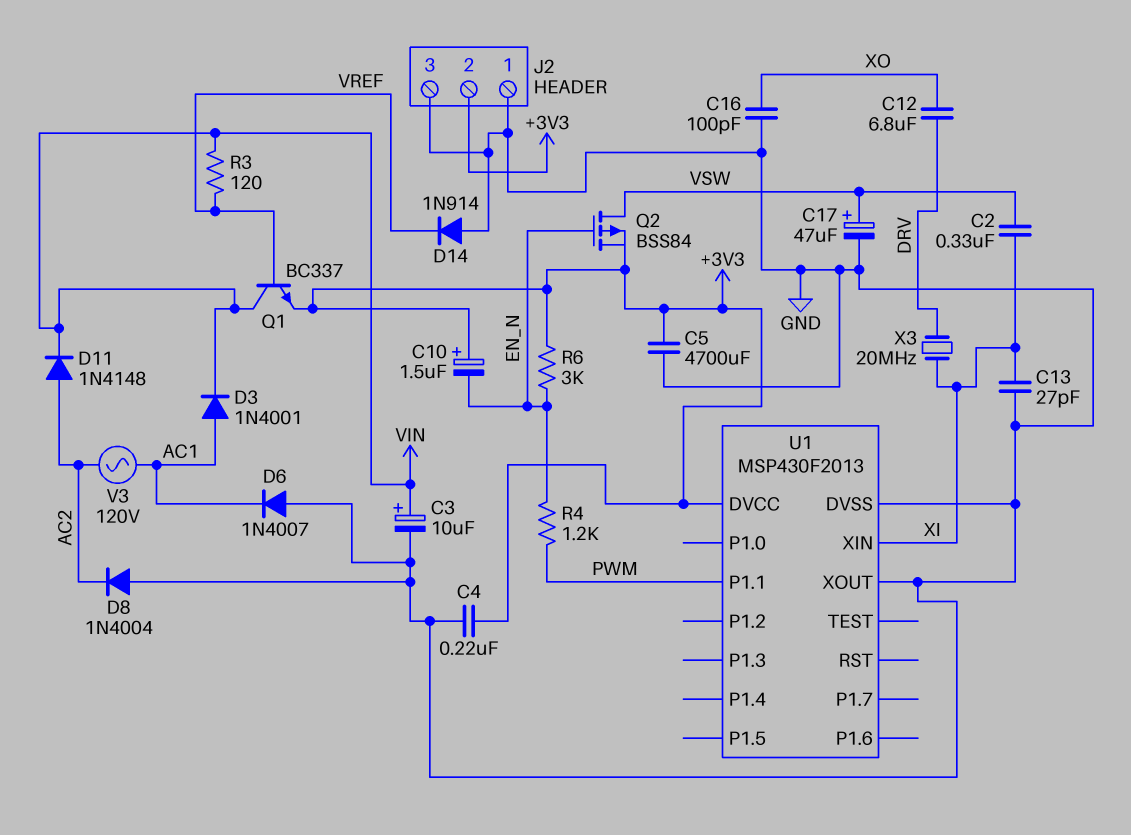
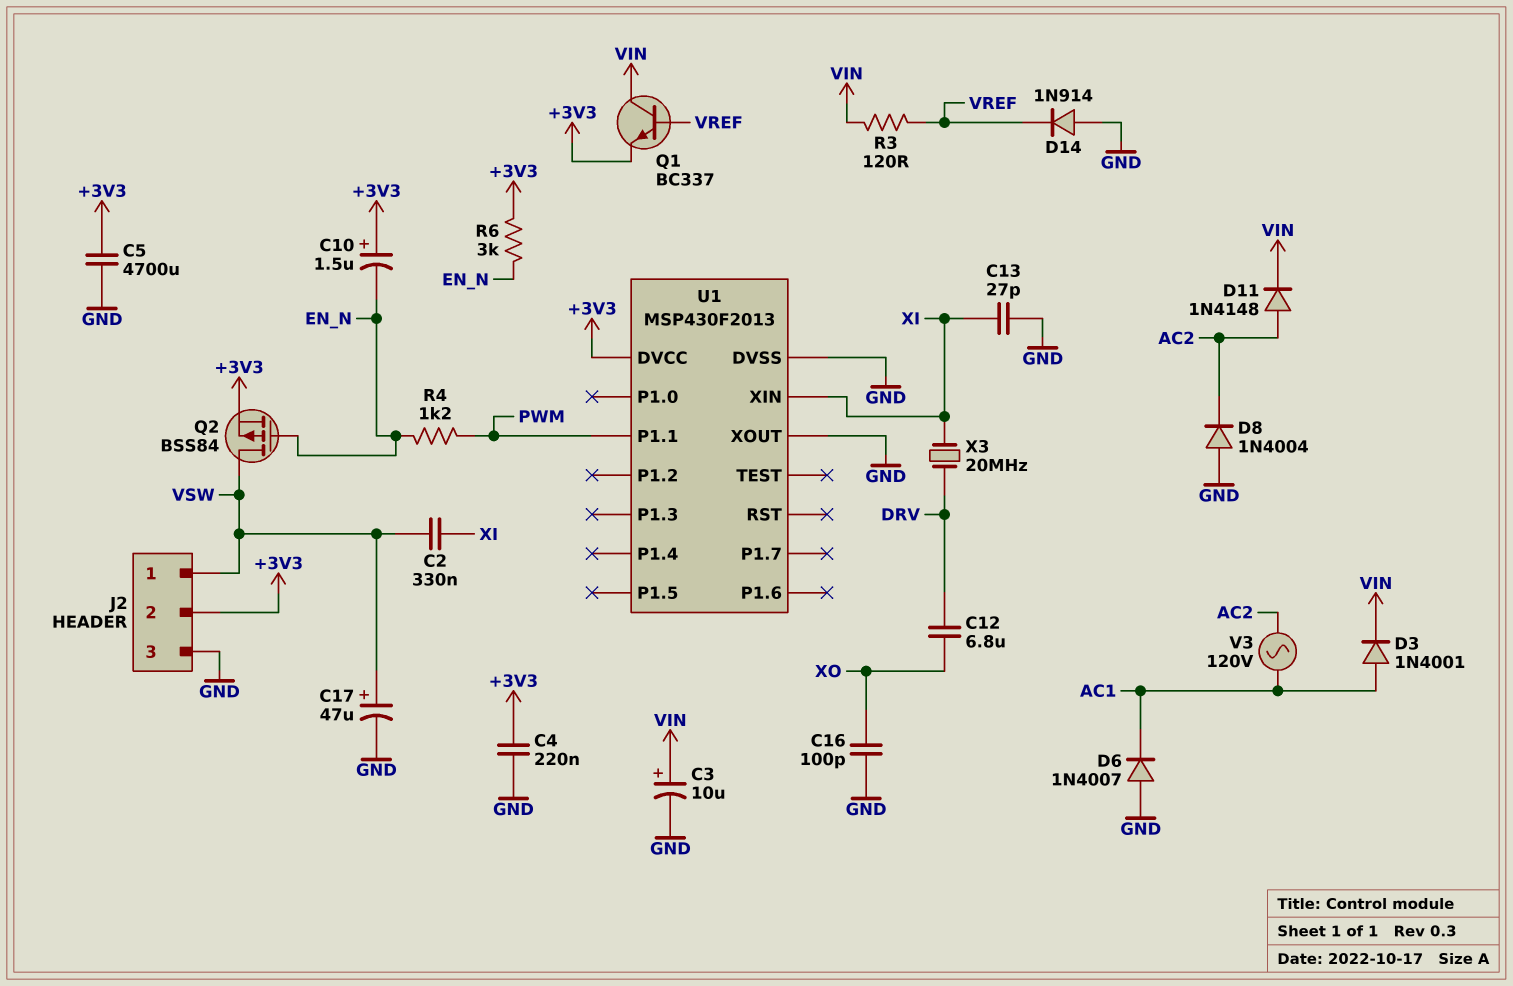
J2 pin 1: GND -> VSW

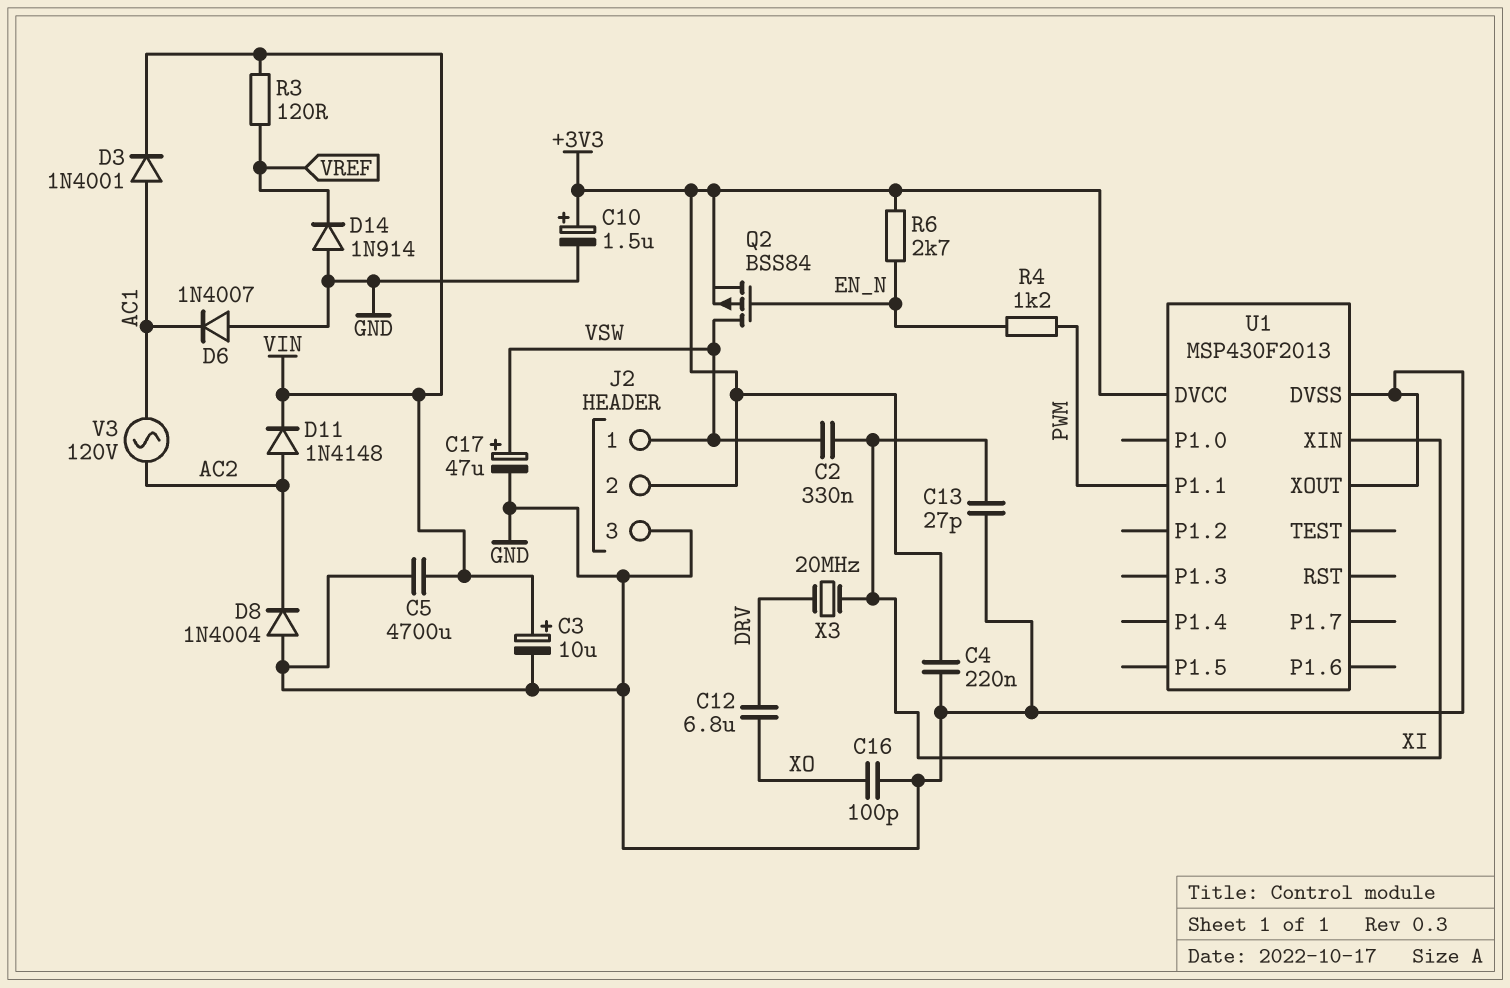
C5: 4700uF (+3V3, GND) -> 4700uF (GND, VIN)
C10: 1.5uF (plus +3V3, minus EN_N) -> 1.5uF (plus +3V3, minus GND)
Q1: NPN BC337 (B VREF, C VIN, E +3V3) -> none
R6: 3k (+3V3, EN_N) -> 2.7k (+3V3, EN_N)

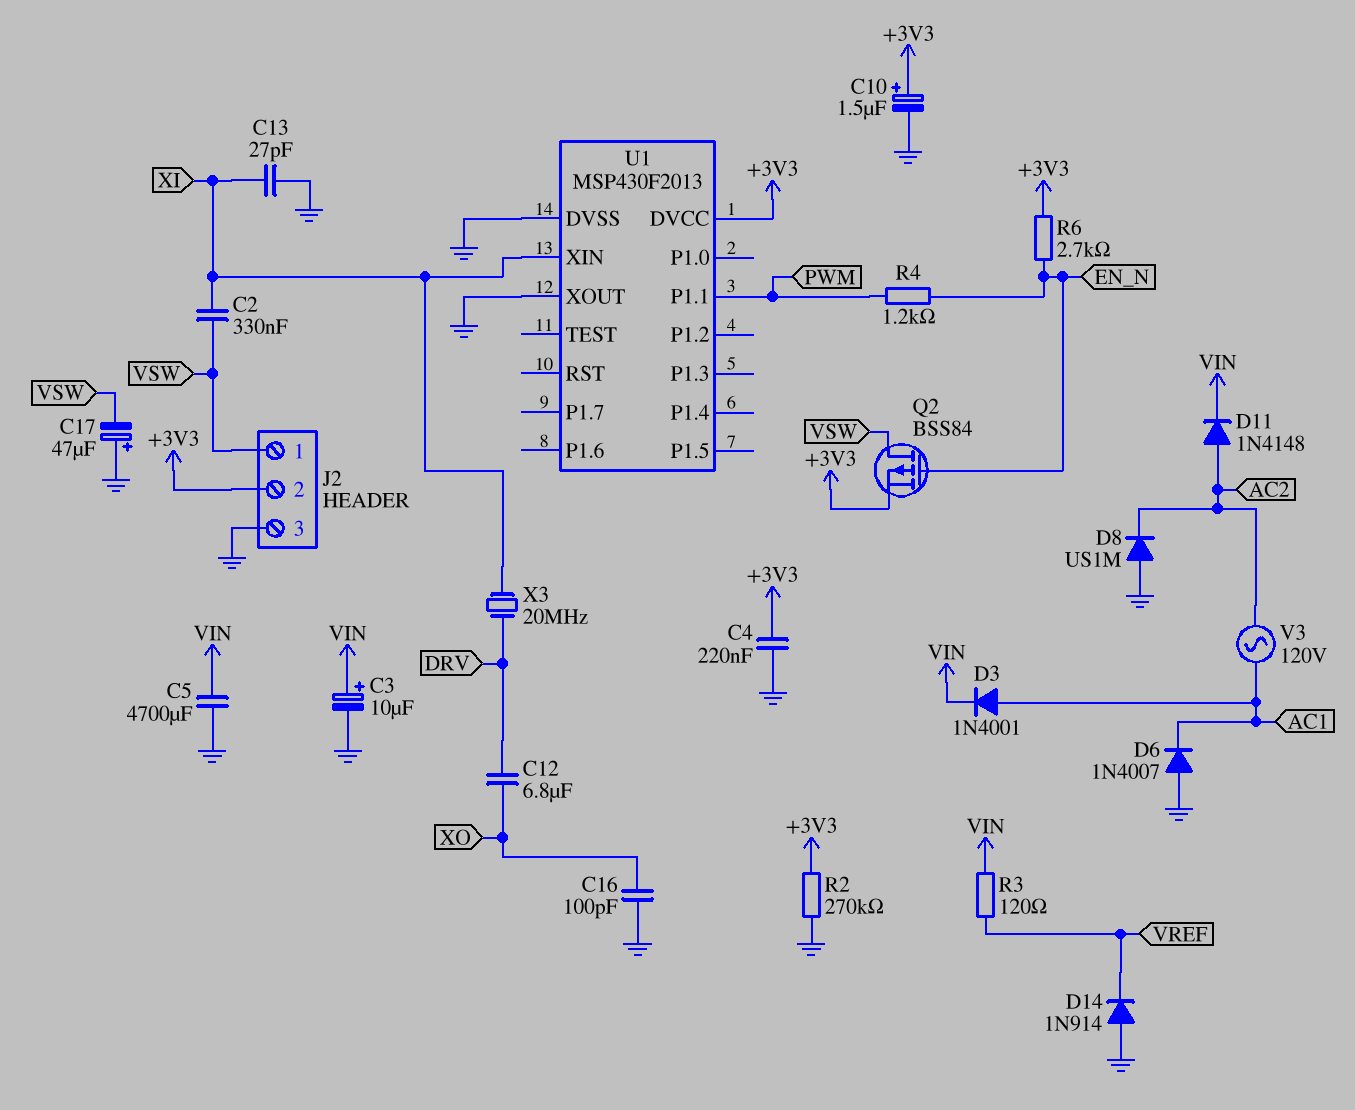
C17: 47uF (plus VSW, minus GND) -> 47uF (plus GND, minus VSW)
D8: diode 1N4004 (A GND, K AC2) -> diode US1M (A GND, K AC2)
R2: none -> 270k (+3V3, GND)

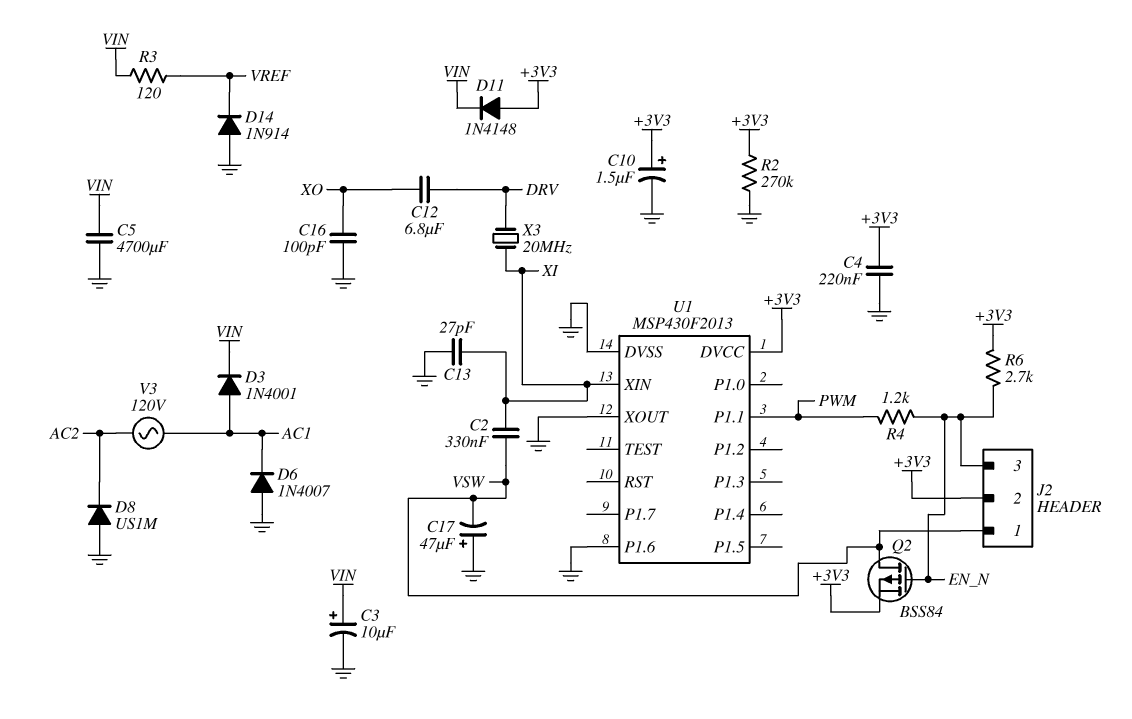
D11: diode 1N4148 (A AC2, K VIN) -> diode 1N4148 (A +3V3, K VIN)
J2 pin 3: GND -> EN_N
U1 pin P1.6: none -> GND

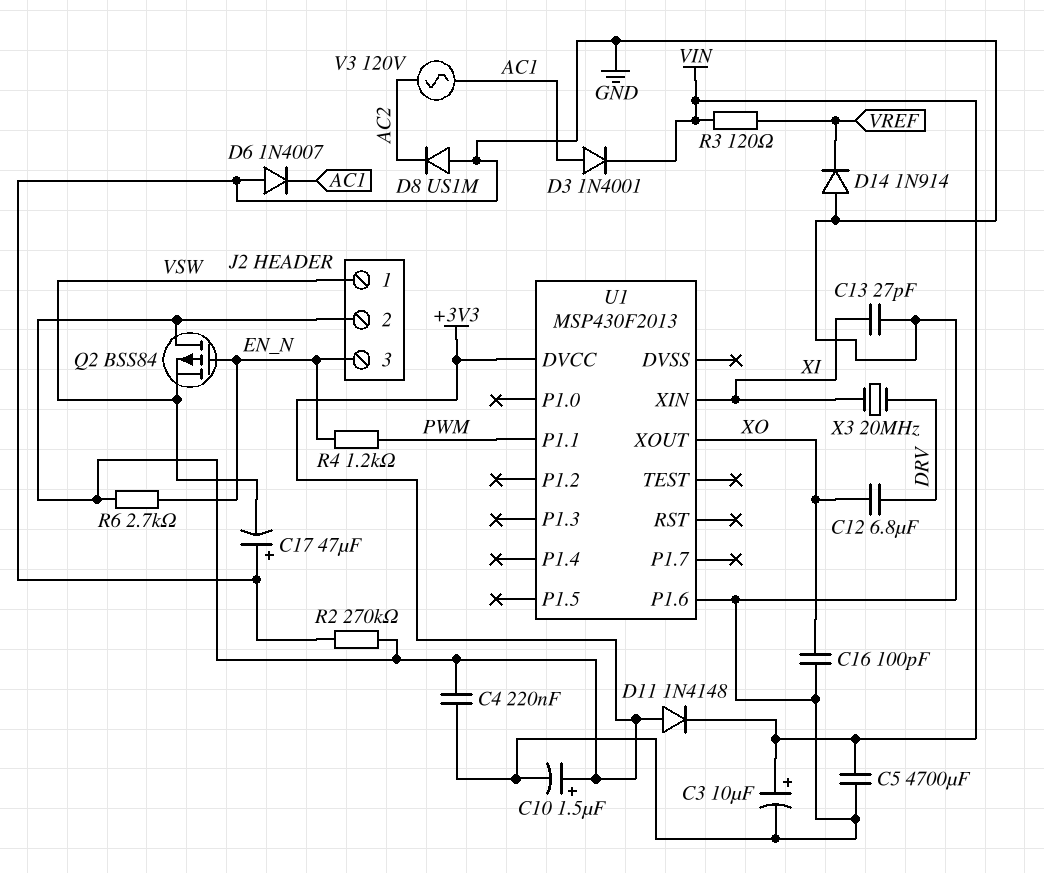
C2: 330nF (VSW, XI) -> none
Q2: PMOS BSS84 (G EN_N, D VSW, S +3V3) -> PMOS BSS84 (G EN_N, D +3V3, S VSW)
U1 pin DVSS: GND -> none
U1 pin XOUT: GND -> XO

